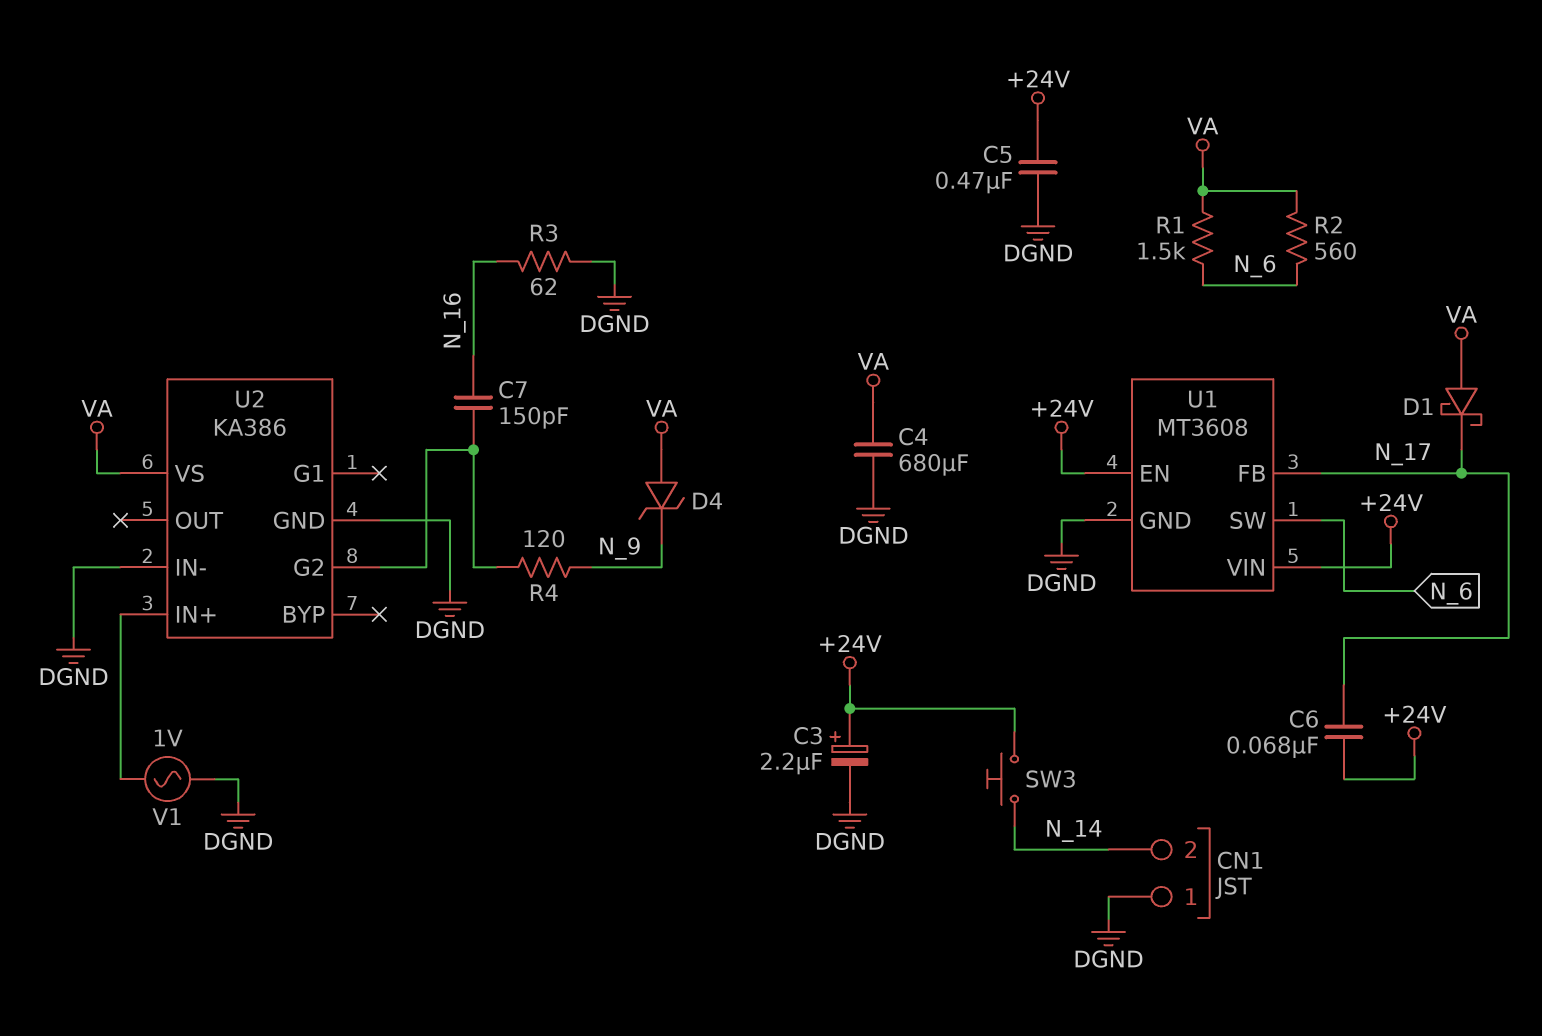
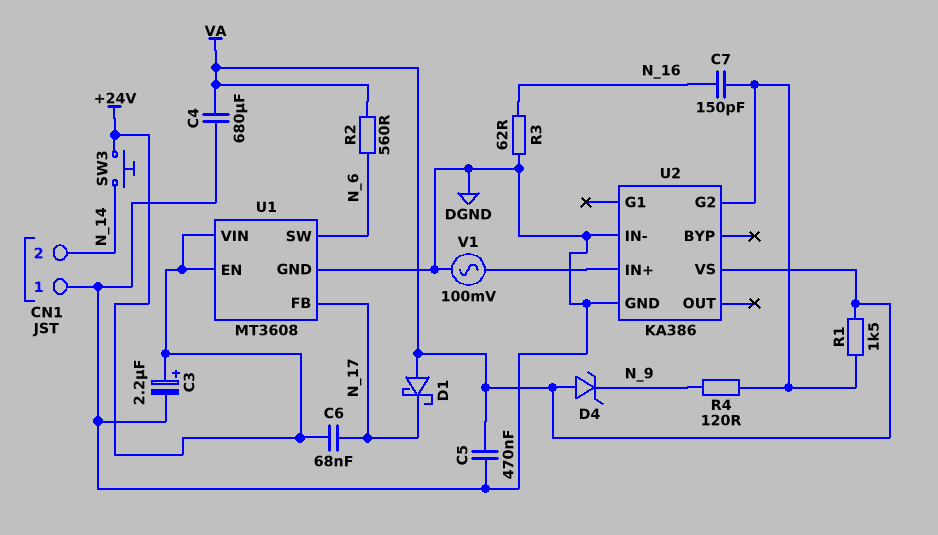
C5: 470nF (+24V, DGND) -> 470nF (DGND, VA)
R1: 1.5k (N_6, VA) -> 1.5k (U2/G2, VA)
V1: AC 1V (DGND, U2/IN+) -> AC 100mV (DGND, U2/IN+)

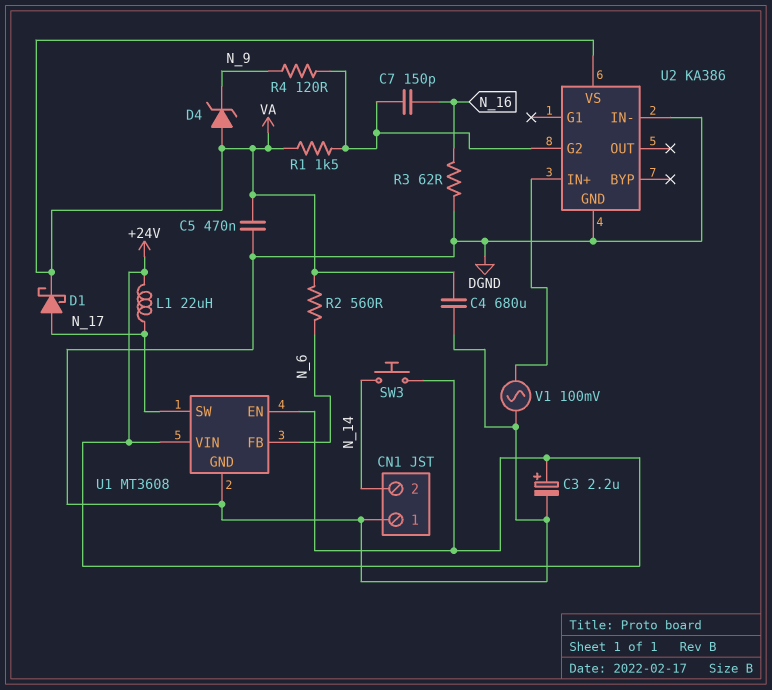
C6: 68nF (+24V, N_17) -> none
D1: schottky (A VA, K N_17) -> schottky (A N_17, K VA)
L1: none -> 22uH (+24V, N_17)
U1 pin FB: N_17 -> N_6
U1 pin SW: N_6 -> N_17

